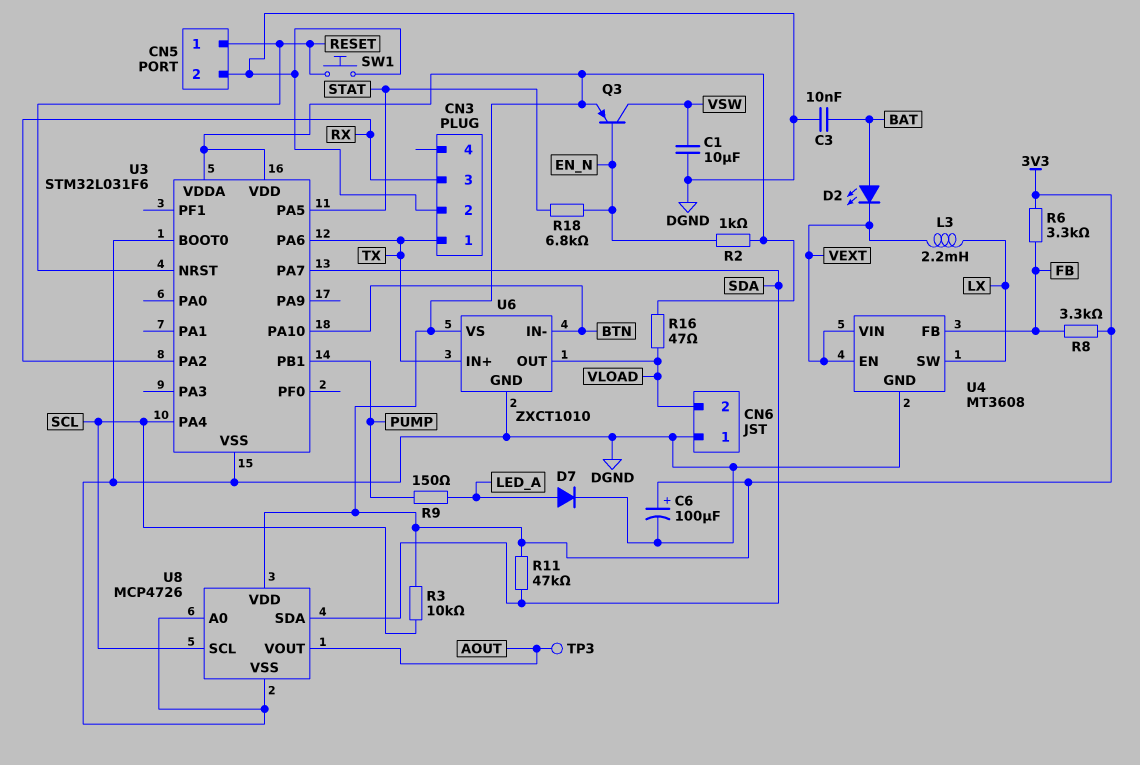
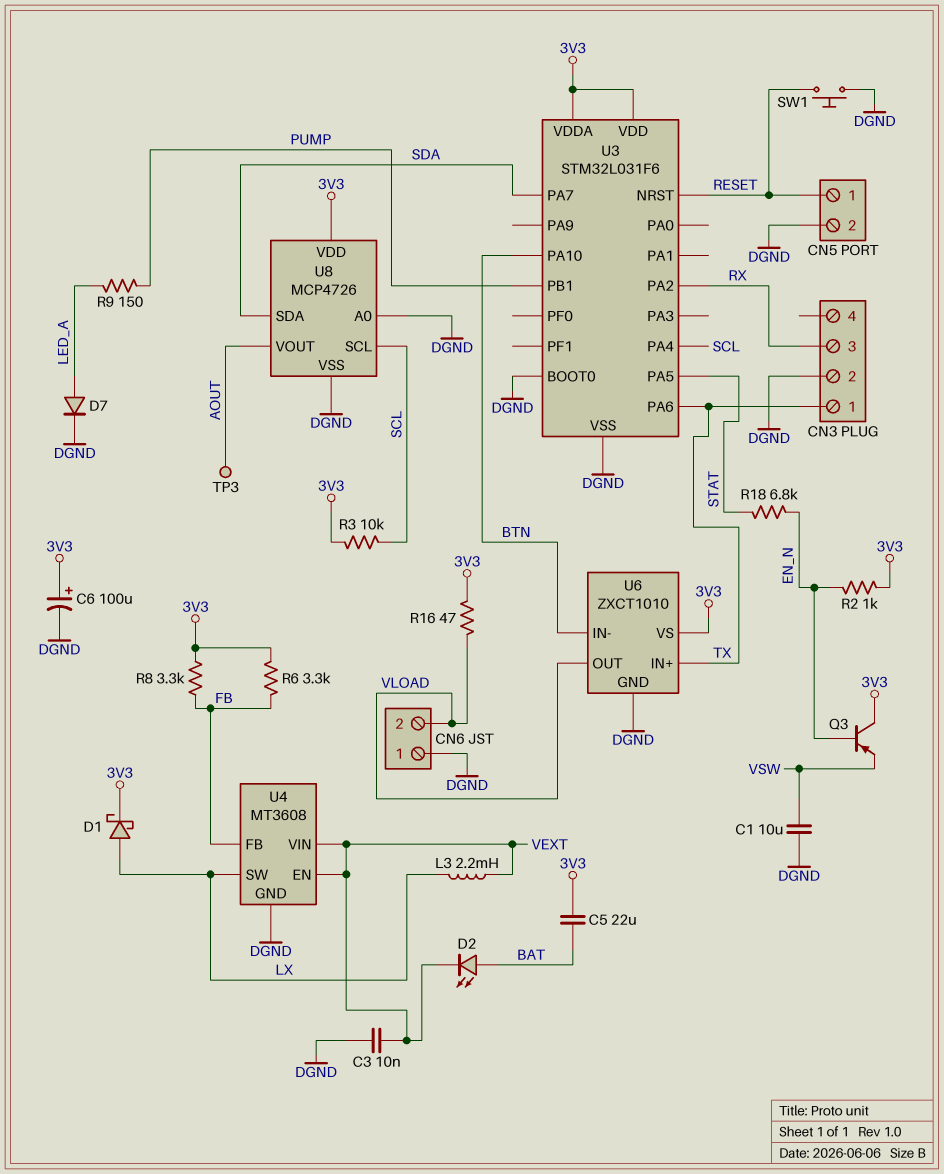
C3: 10nF (BAT, DGND) -> 10nF (DGND, VEXT)
C5: none -> 22uF (3V3, BAT)
D1: none -> schottky (A LX, K 3V3)
Q3: PNP (B EN_N, C VSW, E 3V3) -> PNP (B EN_N, C 3V3, E VSW)
R11: 47k (3V3, SDA) -> none

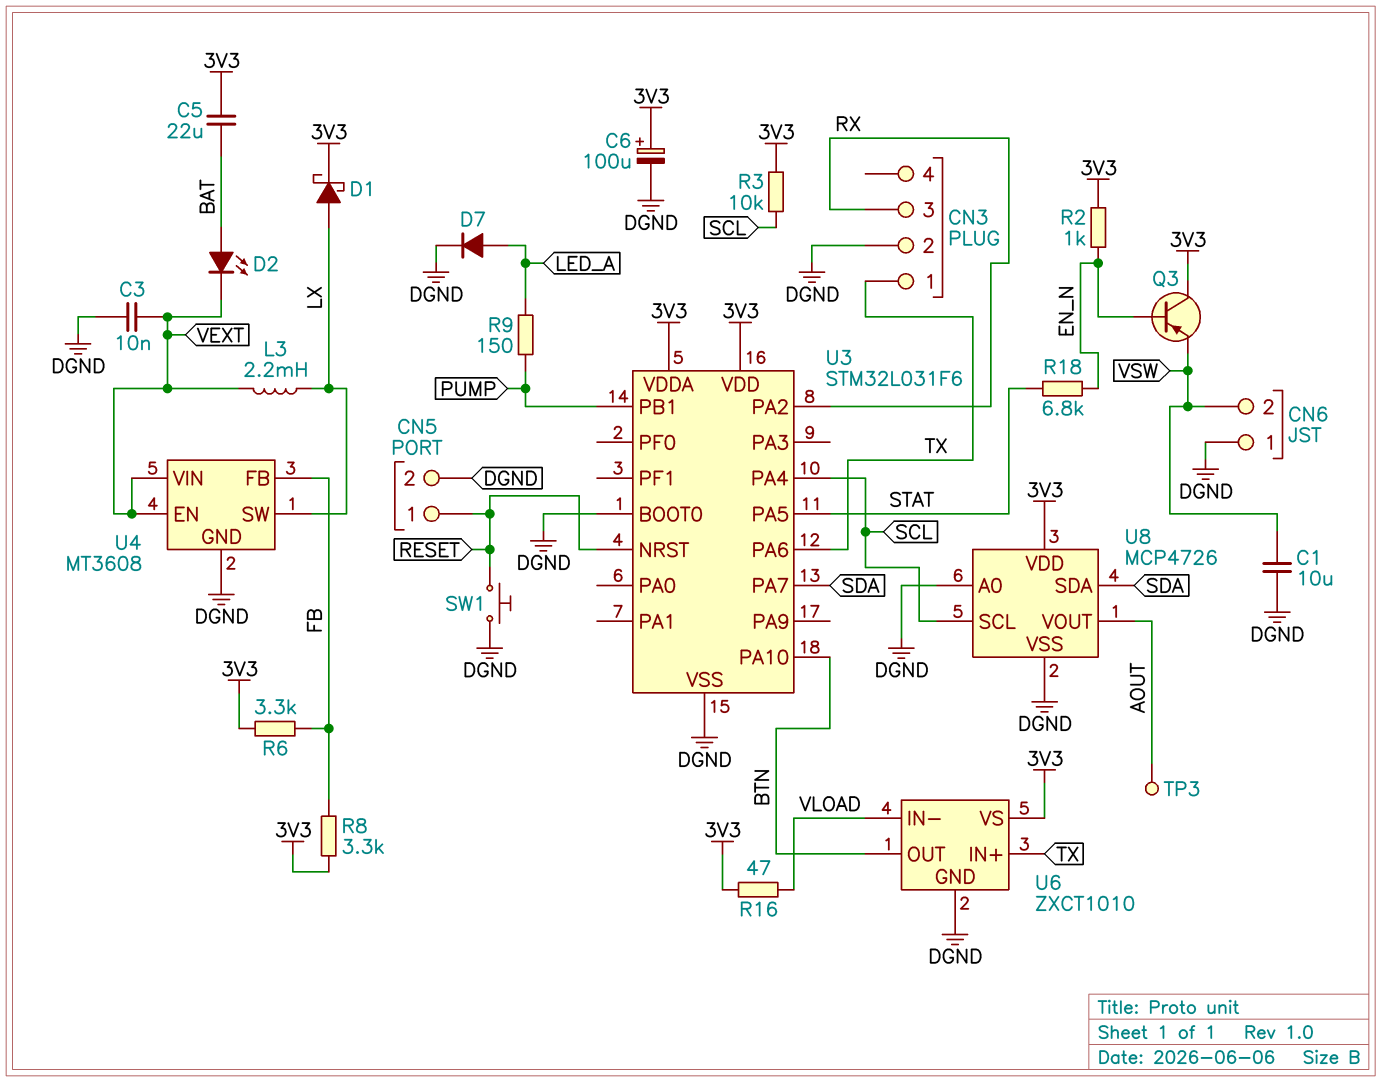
CN6 pin 2: VLOAD -> VSW
U6 pin IN-: BTN -> VLOAD
U6 pin OUT: VLOAD -> BTN

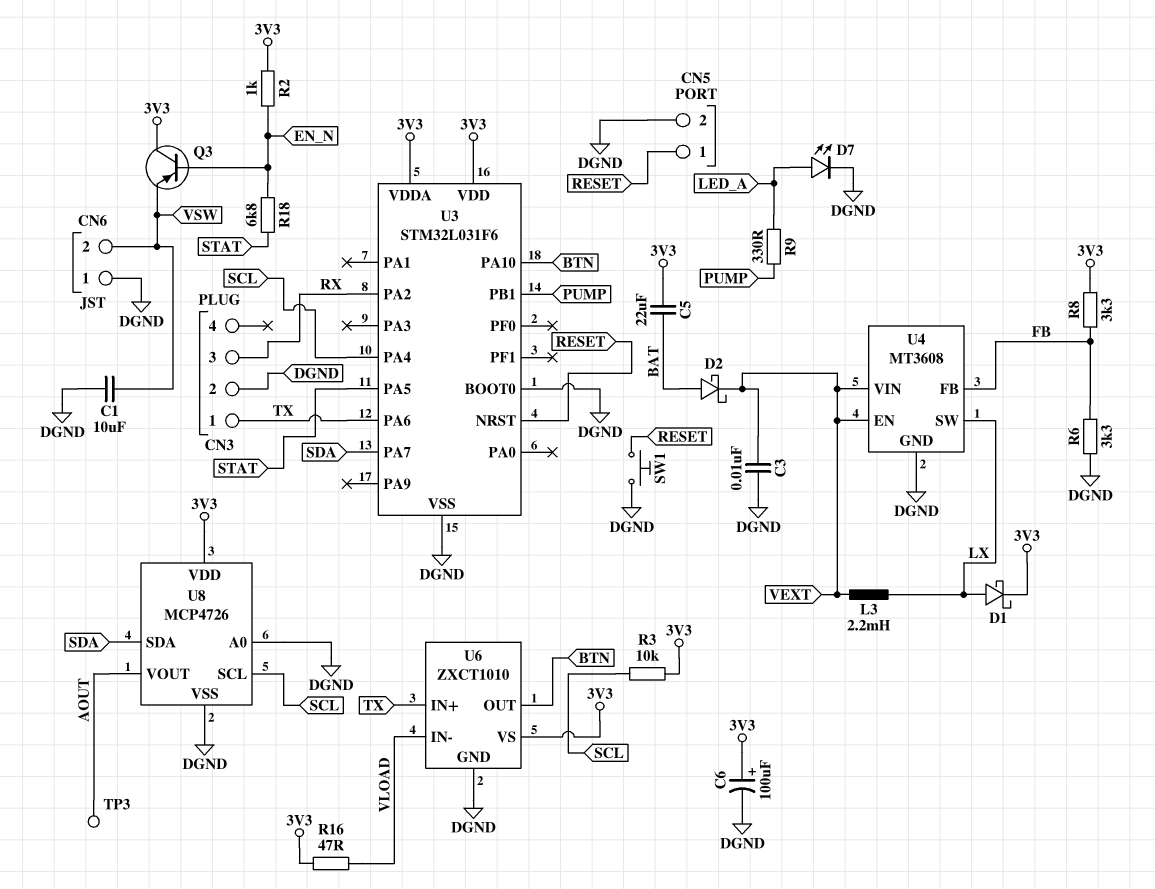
D2: LED (A BAT, K VEXT) -> schottky (A BAT, K VEXT)
D7: diode (A LED_A, K DGND) -> LED (A LED_A, K DGND)
R6: 3.3k (3V3, FB) -> 3.3k (DGND, FB)
R9: 150 (LED_A, PUMP) -> 330 (LED_A, PUMP)

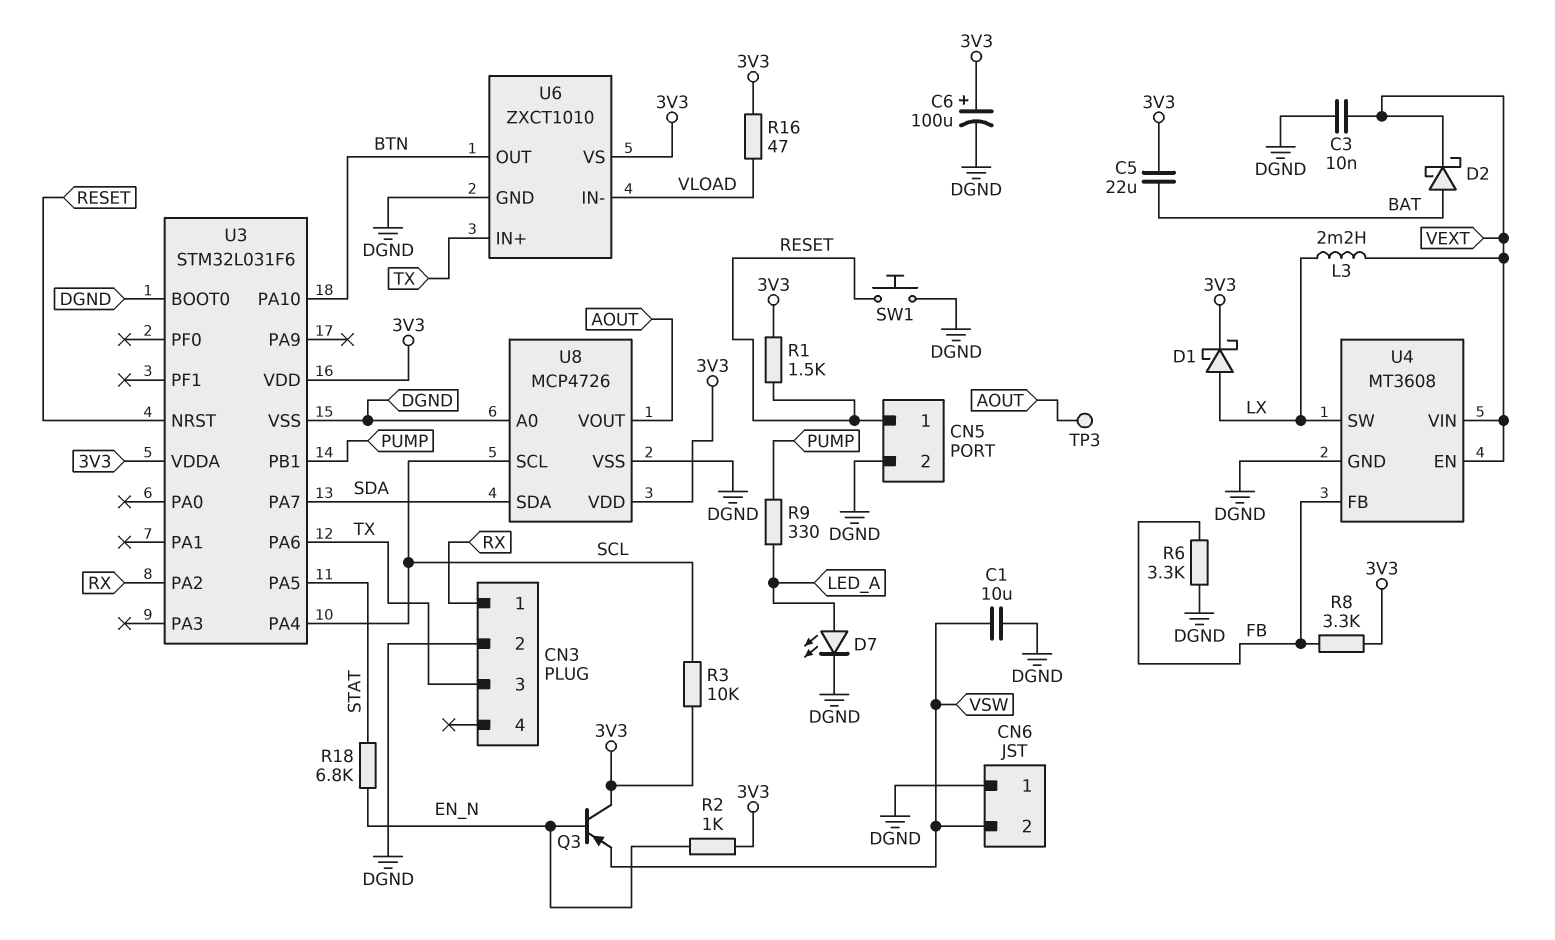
CN3 pin 1: TX -> RX
CN3 pin 3: RX -> TX
R1: none -> 1.5k (3V3, RESET)

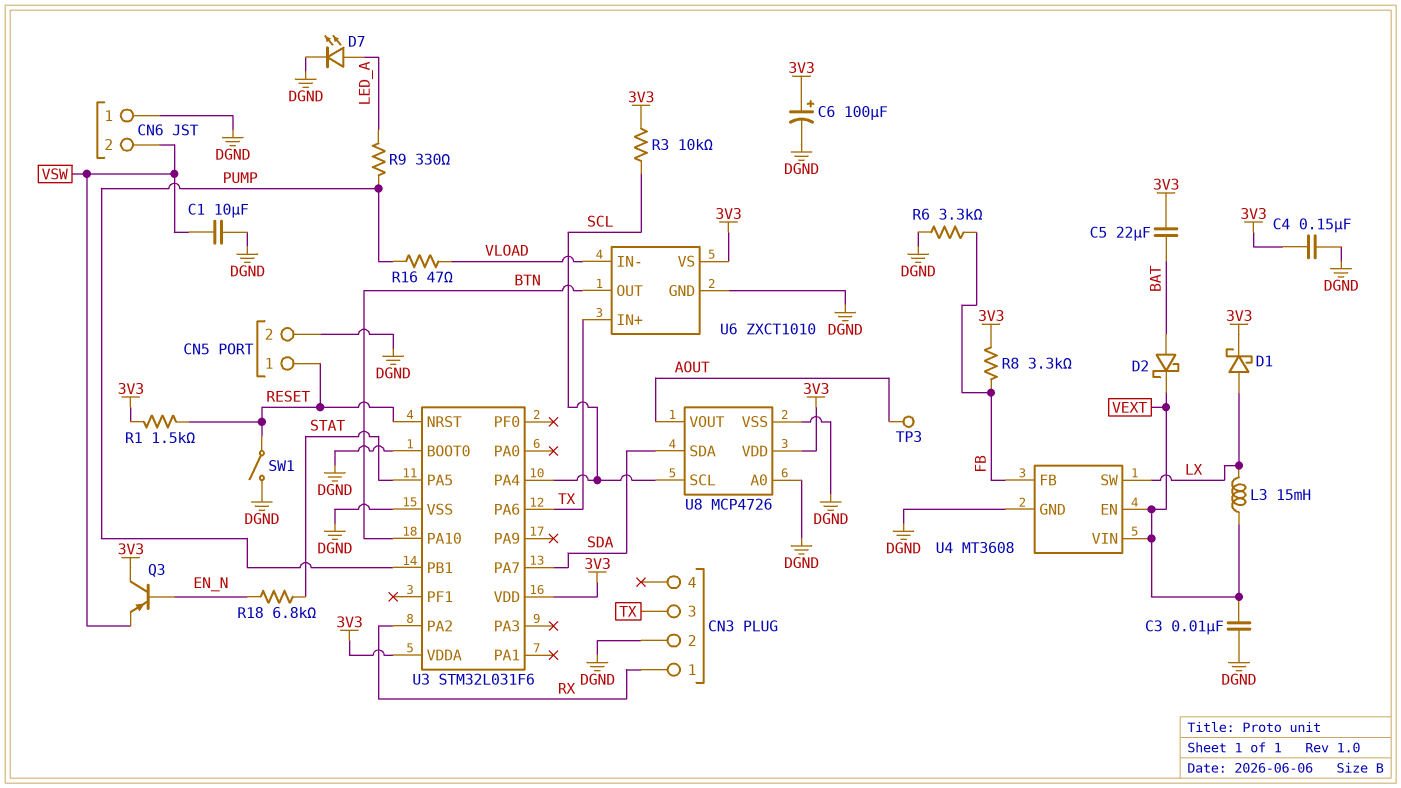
C4: none -> 150nF (3V3, DGND)
L3: 2.2mH (LX, VEXT) -> 15mH (LX, VEXT)
R2: 1k (3V3, EN_N) -> none
R16: 47 (3V3, VLOAD) -> 47 (PUMP, VLOAD)
SW1: button (DGND, RESET) -> switch (DGND, RESET)

